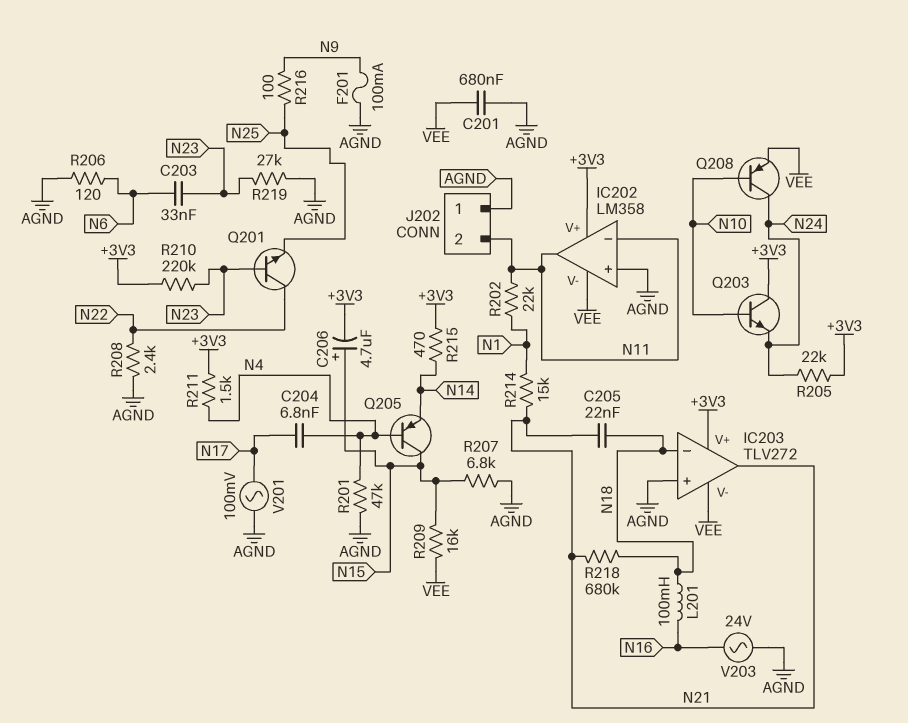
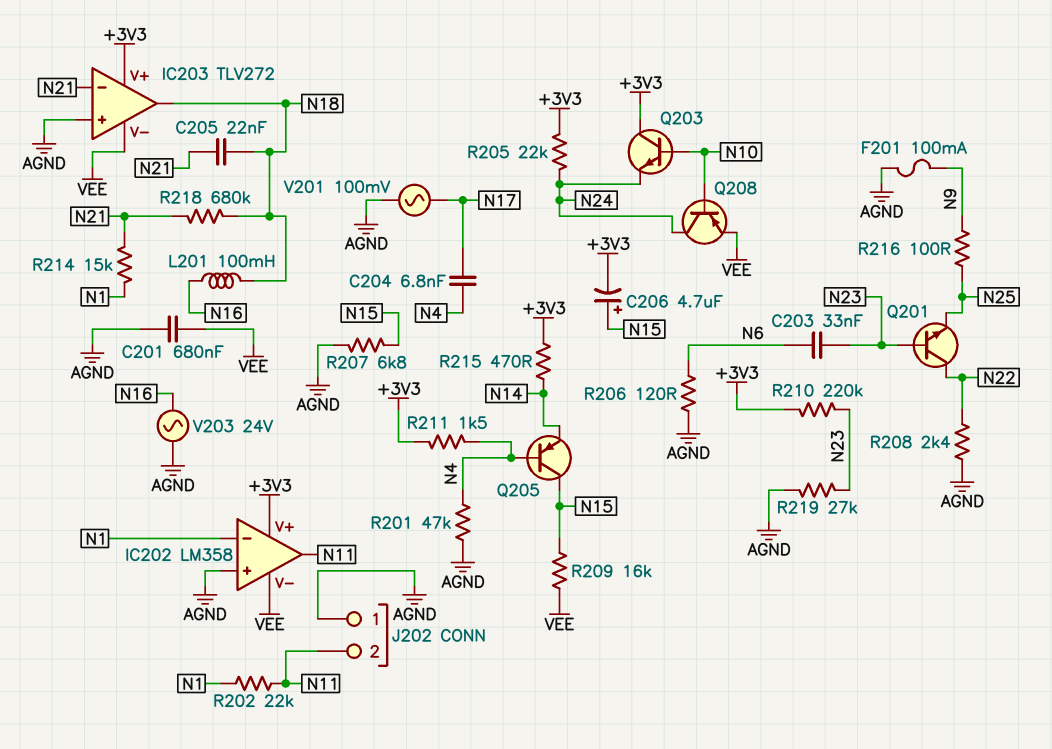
IC202 pin in-: N11 -> N1
IC203 pin in-: N18 -> N21
IC203 pin out: N21 -> N18

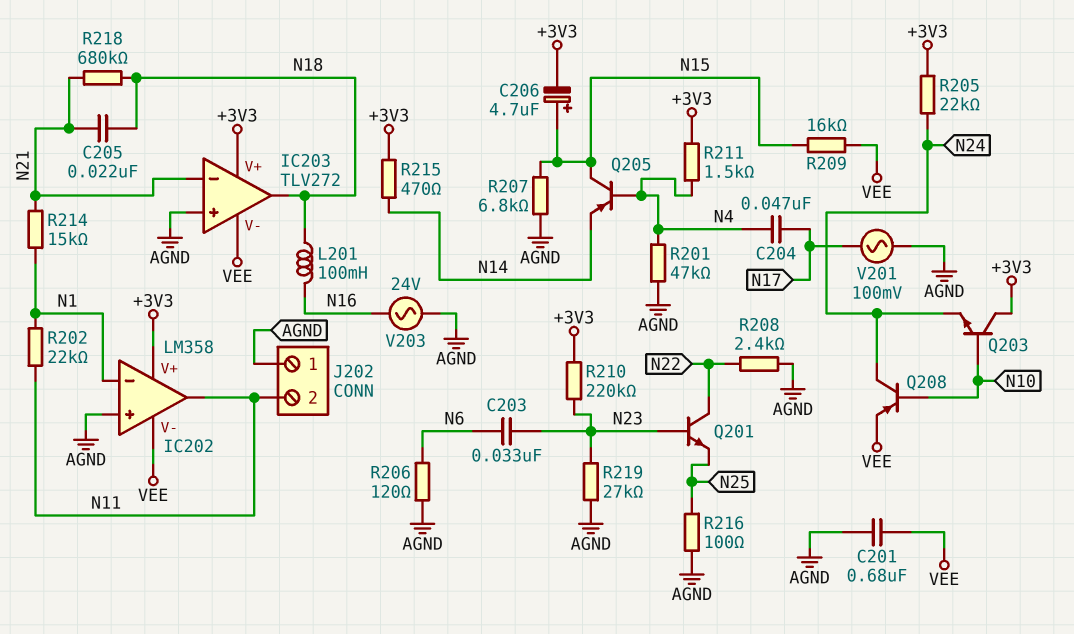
C204: 6.8nF (N4, N17) -> 47nF (N4, N17)
F201: 100mA (AGND, N9) -> none
R216: 100 (N9, N25) -> 100 (AGND, N25)

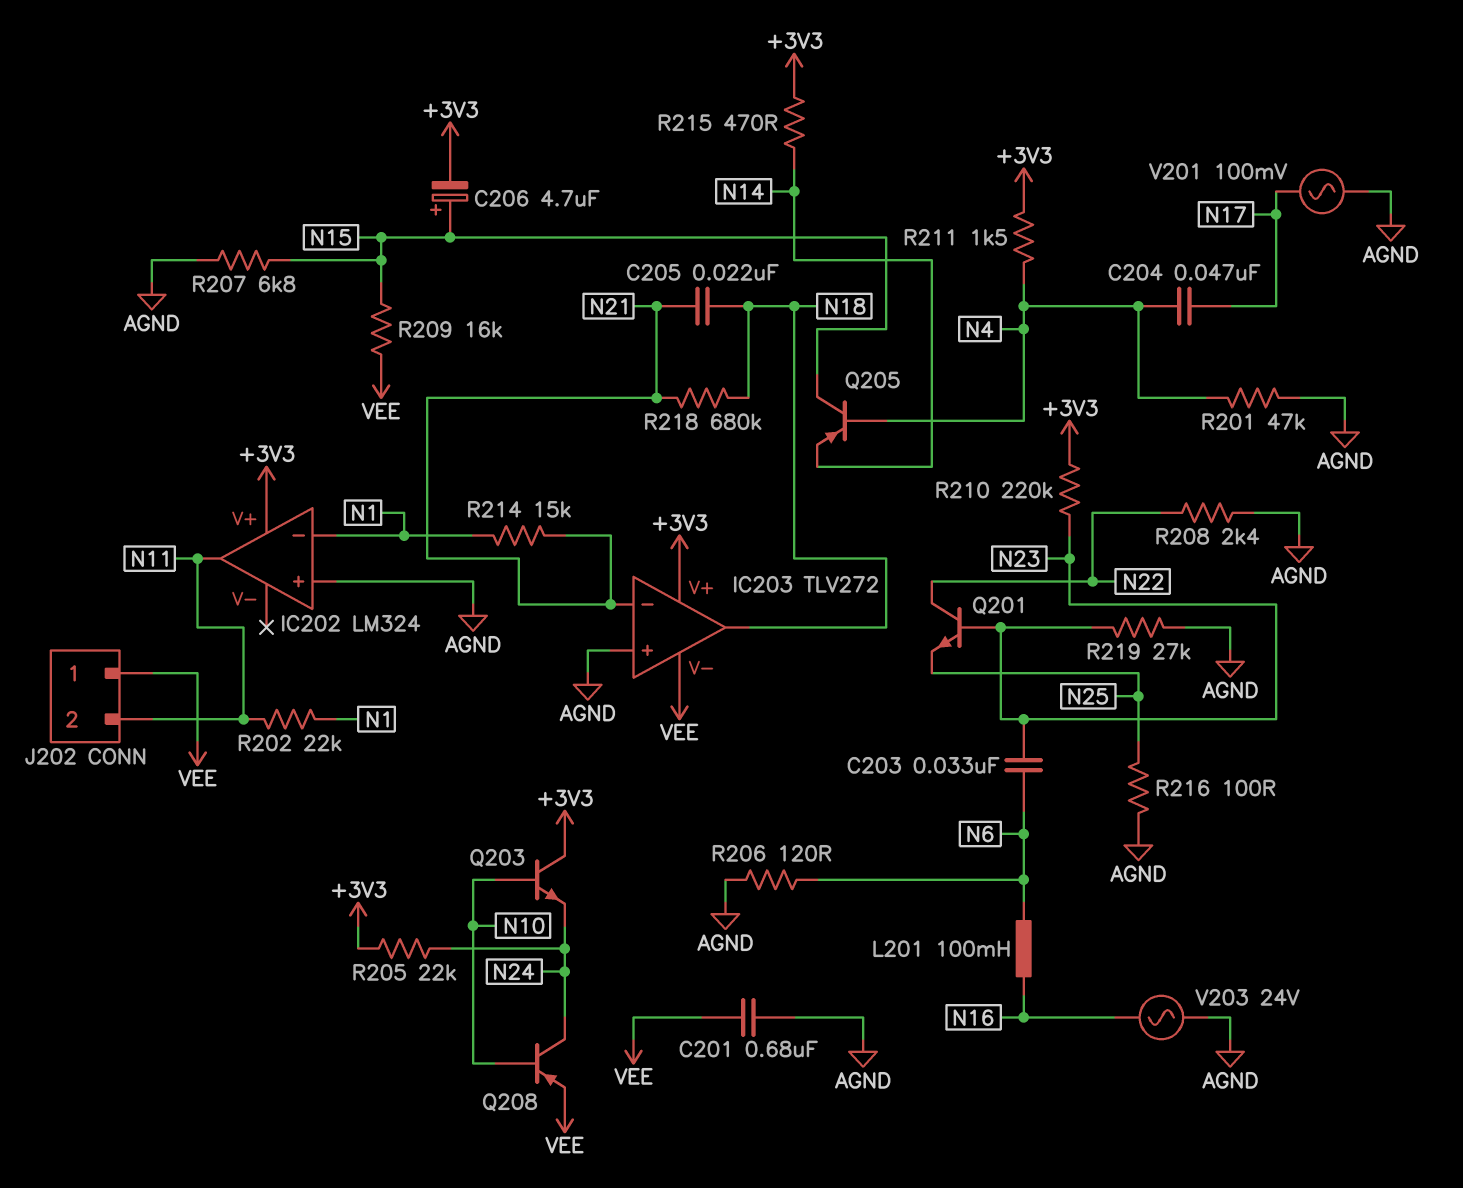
IC202: LM358 -> LM324
IC202 pin V-: VEE -> none
J202 pin 1: AGND -> VEE
L201: 100mH (N16, N18) -> 100mH (N6, N16)

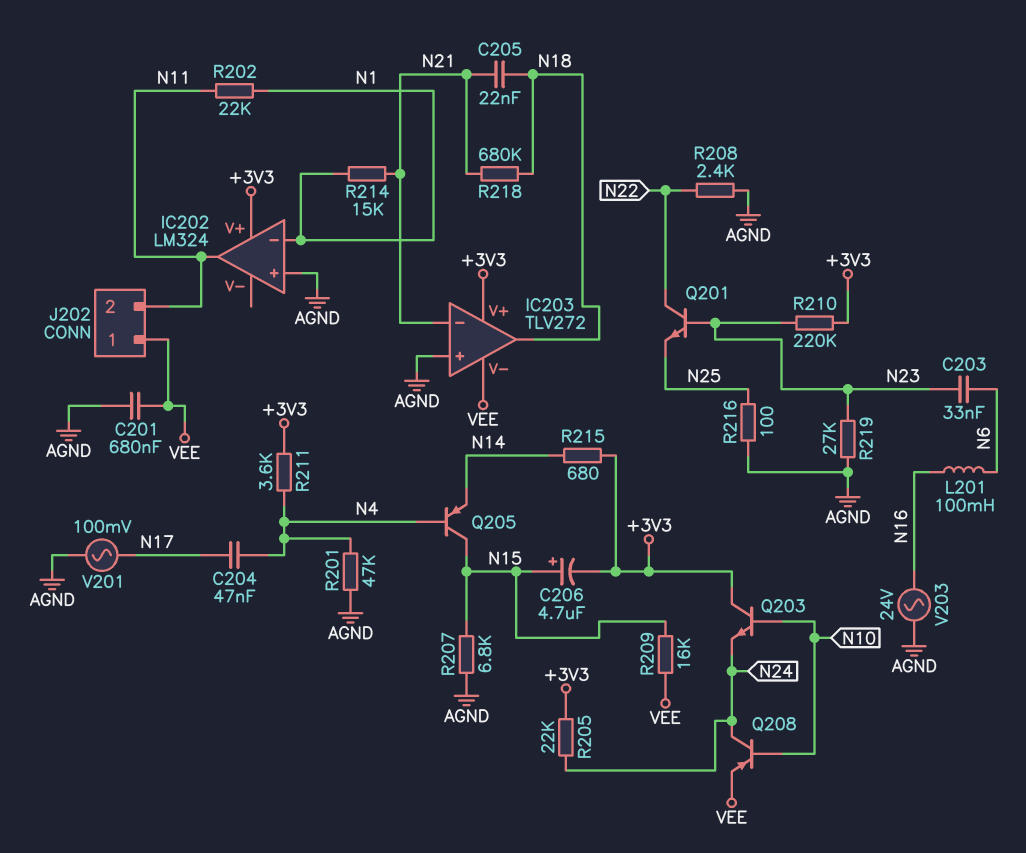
R206: 120 (AGND, N6) -> none
R211: 1.5k (+3V3, N4) -> 3.6k (+3V3, N4)
R215: 470 (+3V3, N14) -> 680 (+3V3, N14)

